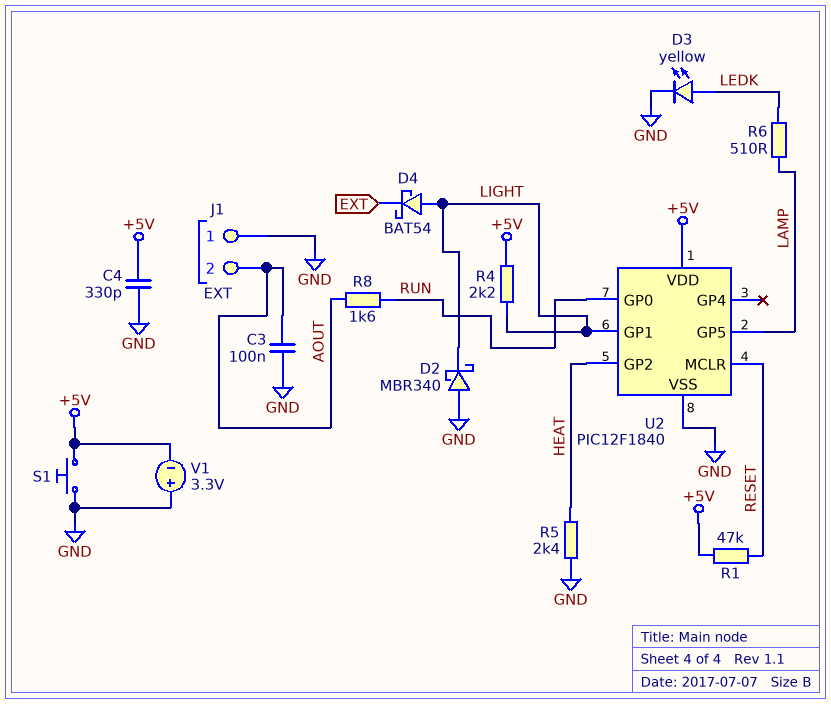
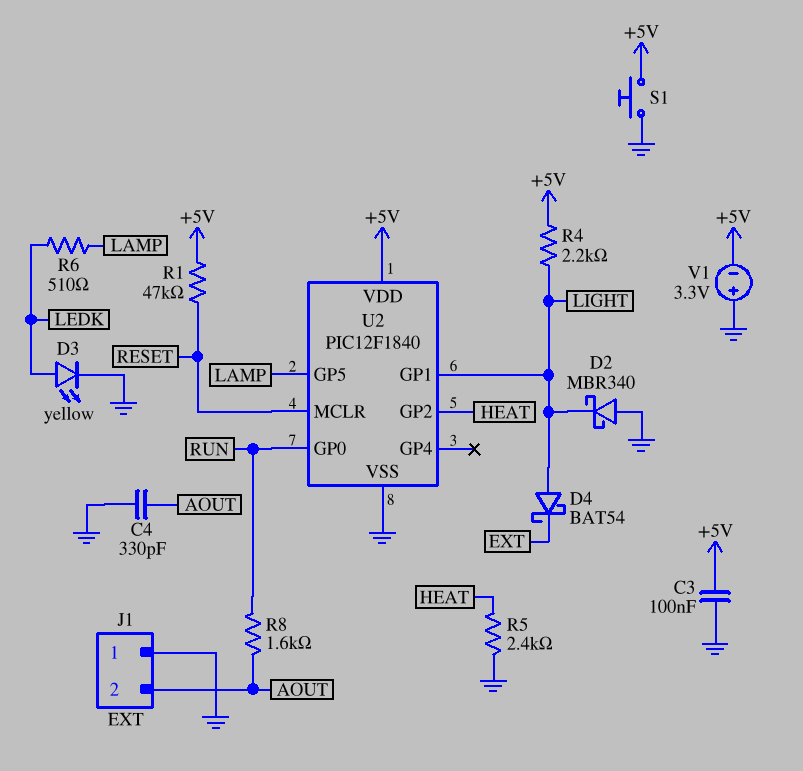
C3: 100nF (AOUT, GND) -> 100nF (+5V, GND)
C4: 330pF (+5V, GND) -> 330pF (AOUT, GND)

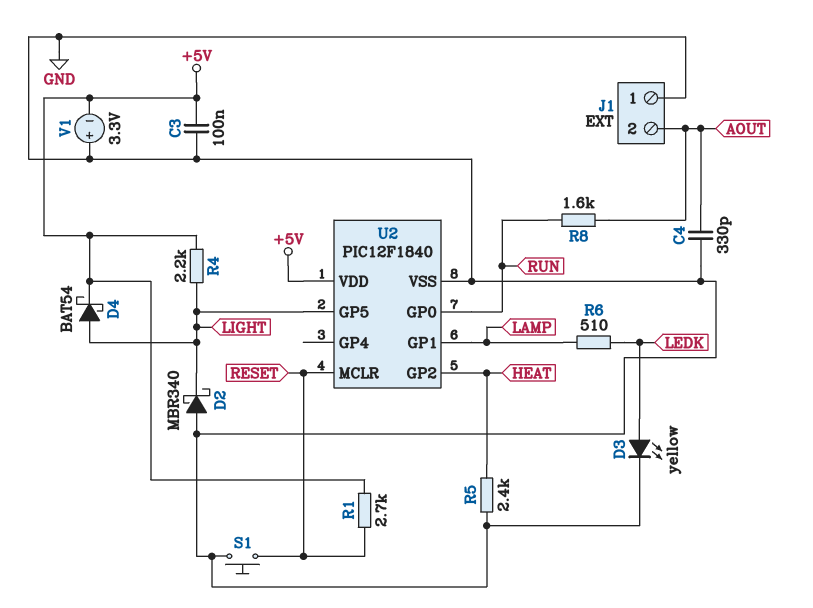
D4: schottky BAT54 (A LIGHT, K EXT) -> schottky BAT54 (A LIGHT, K +5V)
R1: 47k (+5V, RESET) -> 2.7k (+5V, RESET)
S1: button (+5V, GND) -> button (GND, RESET)
U2 pin GP1: LIGHT -> LAMP
U2 pin GP5: LAMP -> LIGHT

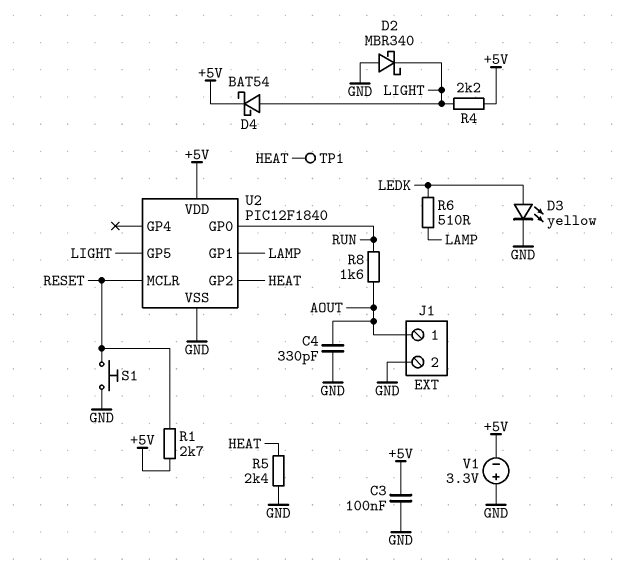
J1 pin 1: GND -> AOUT
J1 pin 2: AOUT -> GND
TP1: none -> test point (HEAT)

